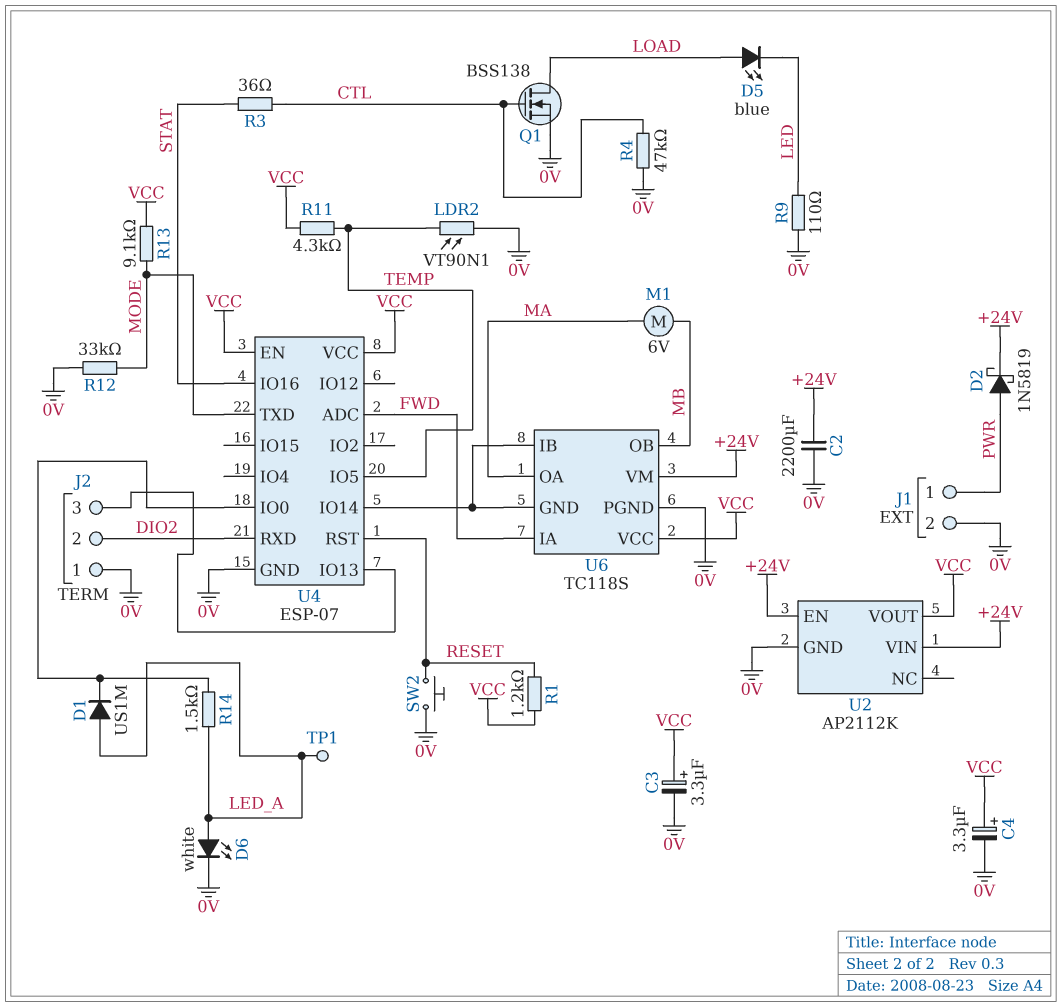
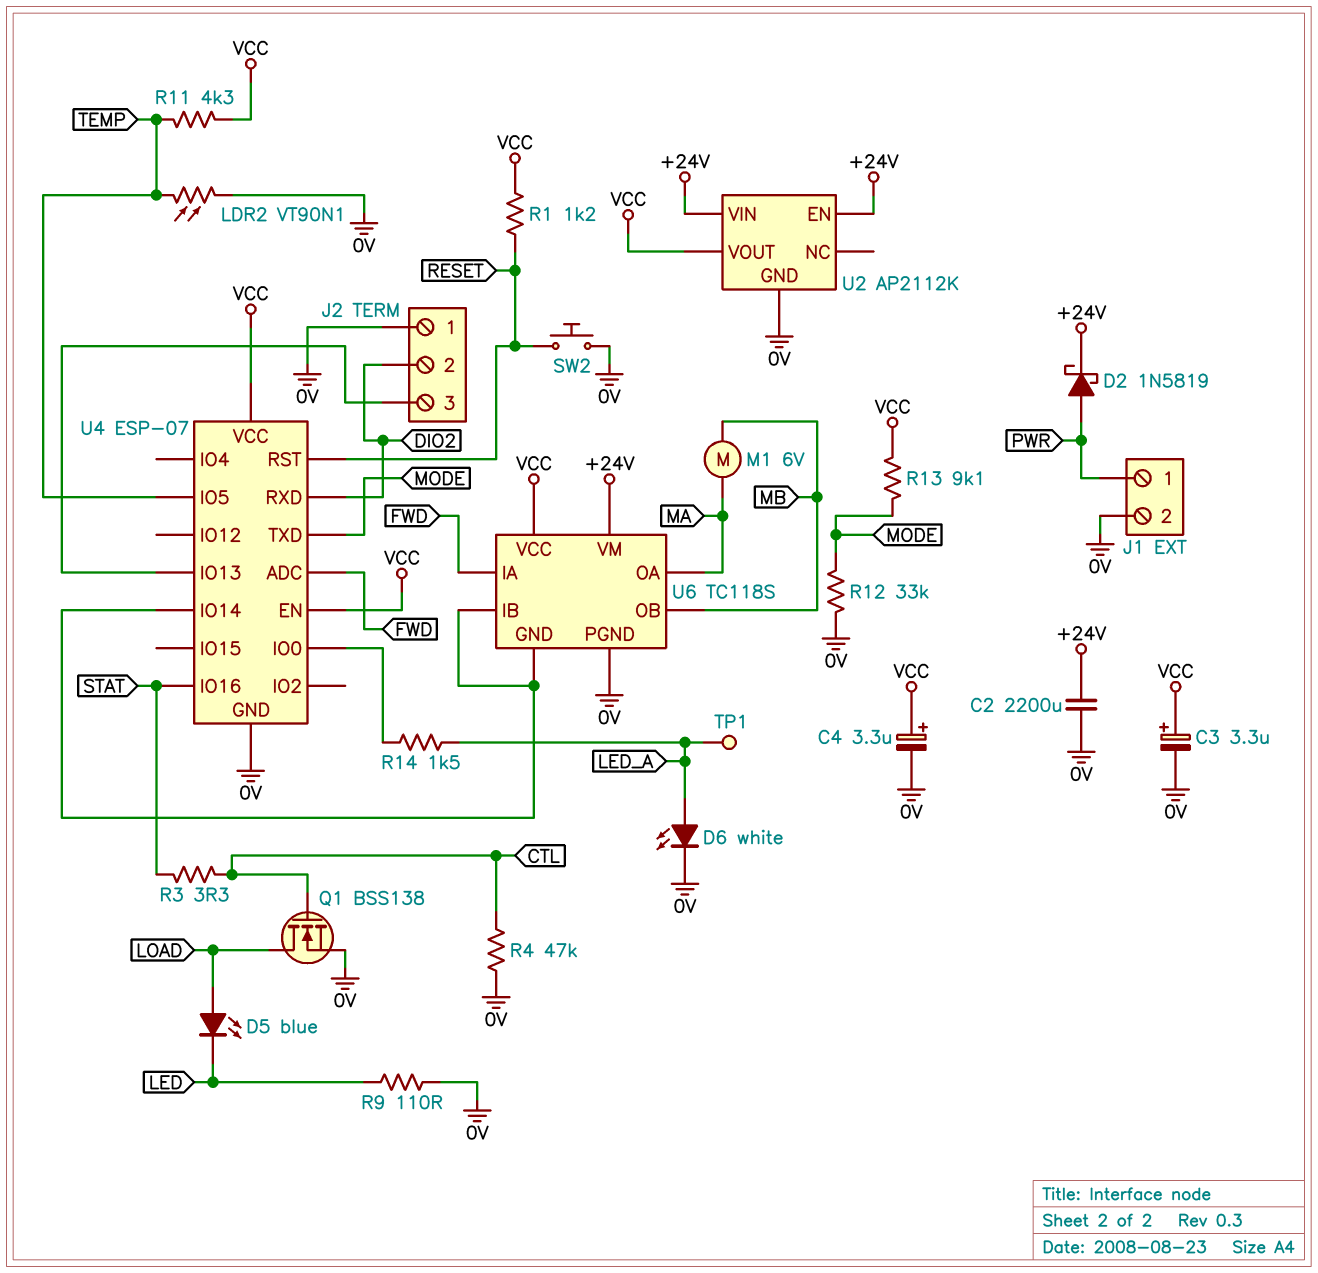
D1: diode US1M (A LED_A, K U4/IO0) -> none
R3: 36 (CTL, STAT) -> 3.3 (CTL, STAT)

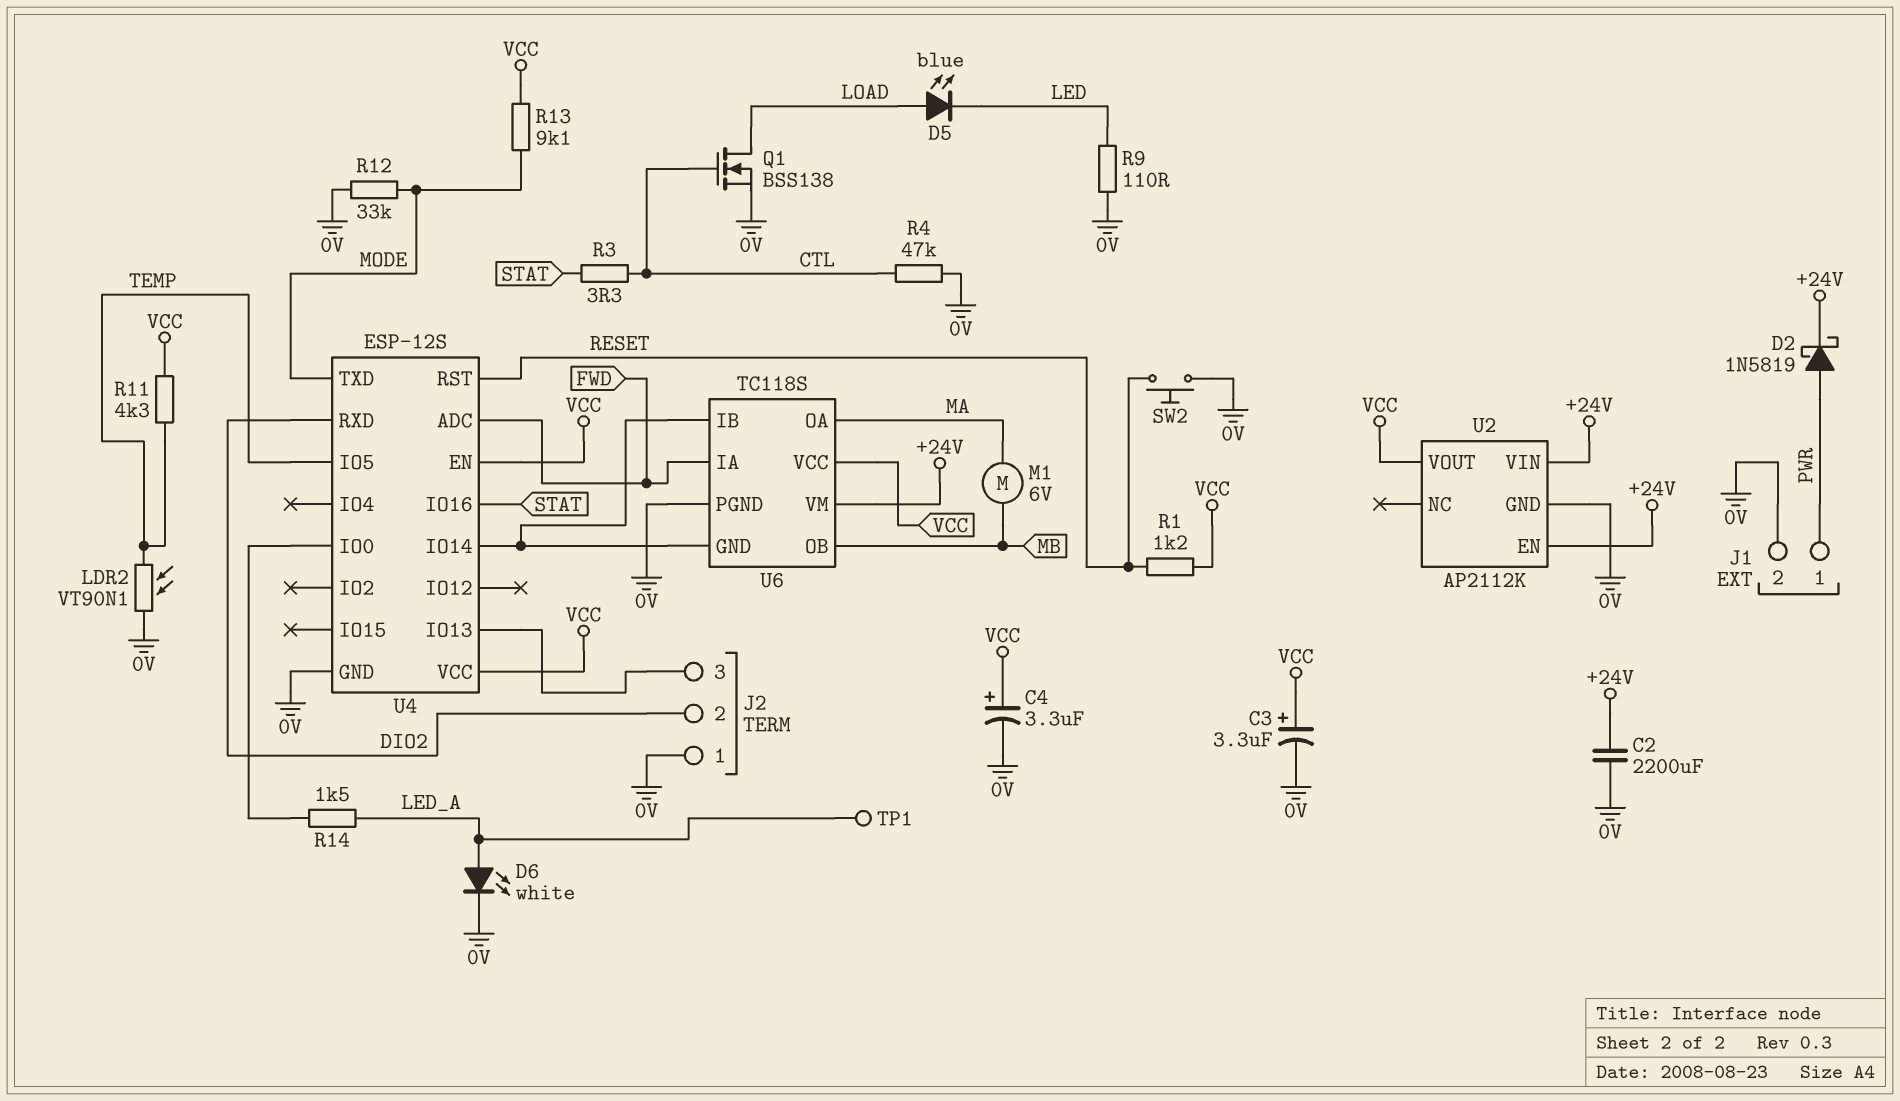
U4: ESP-07 -> ESP-12S

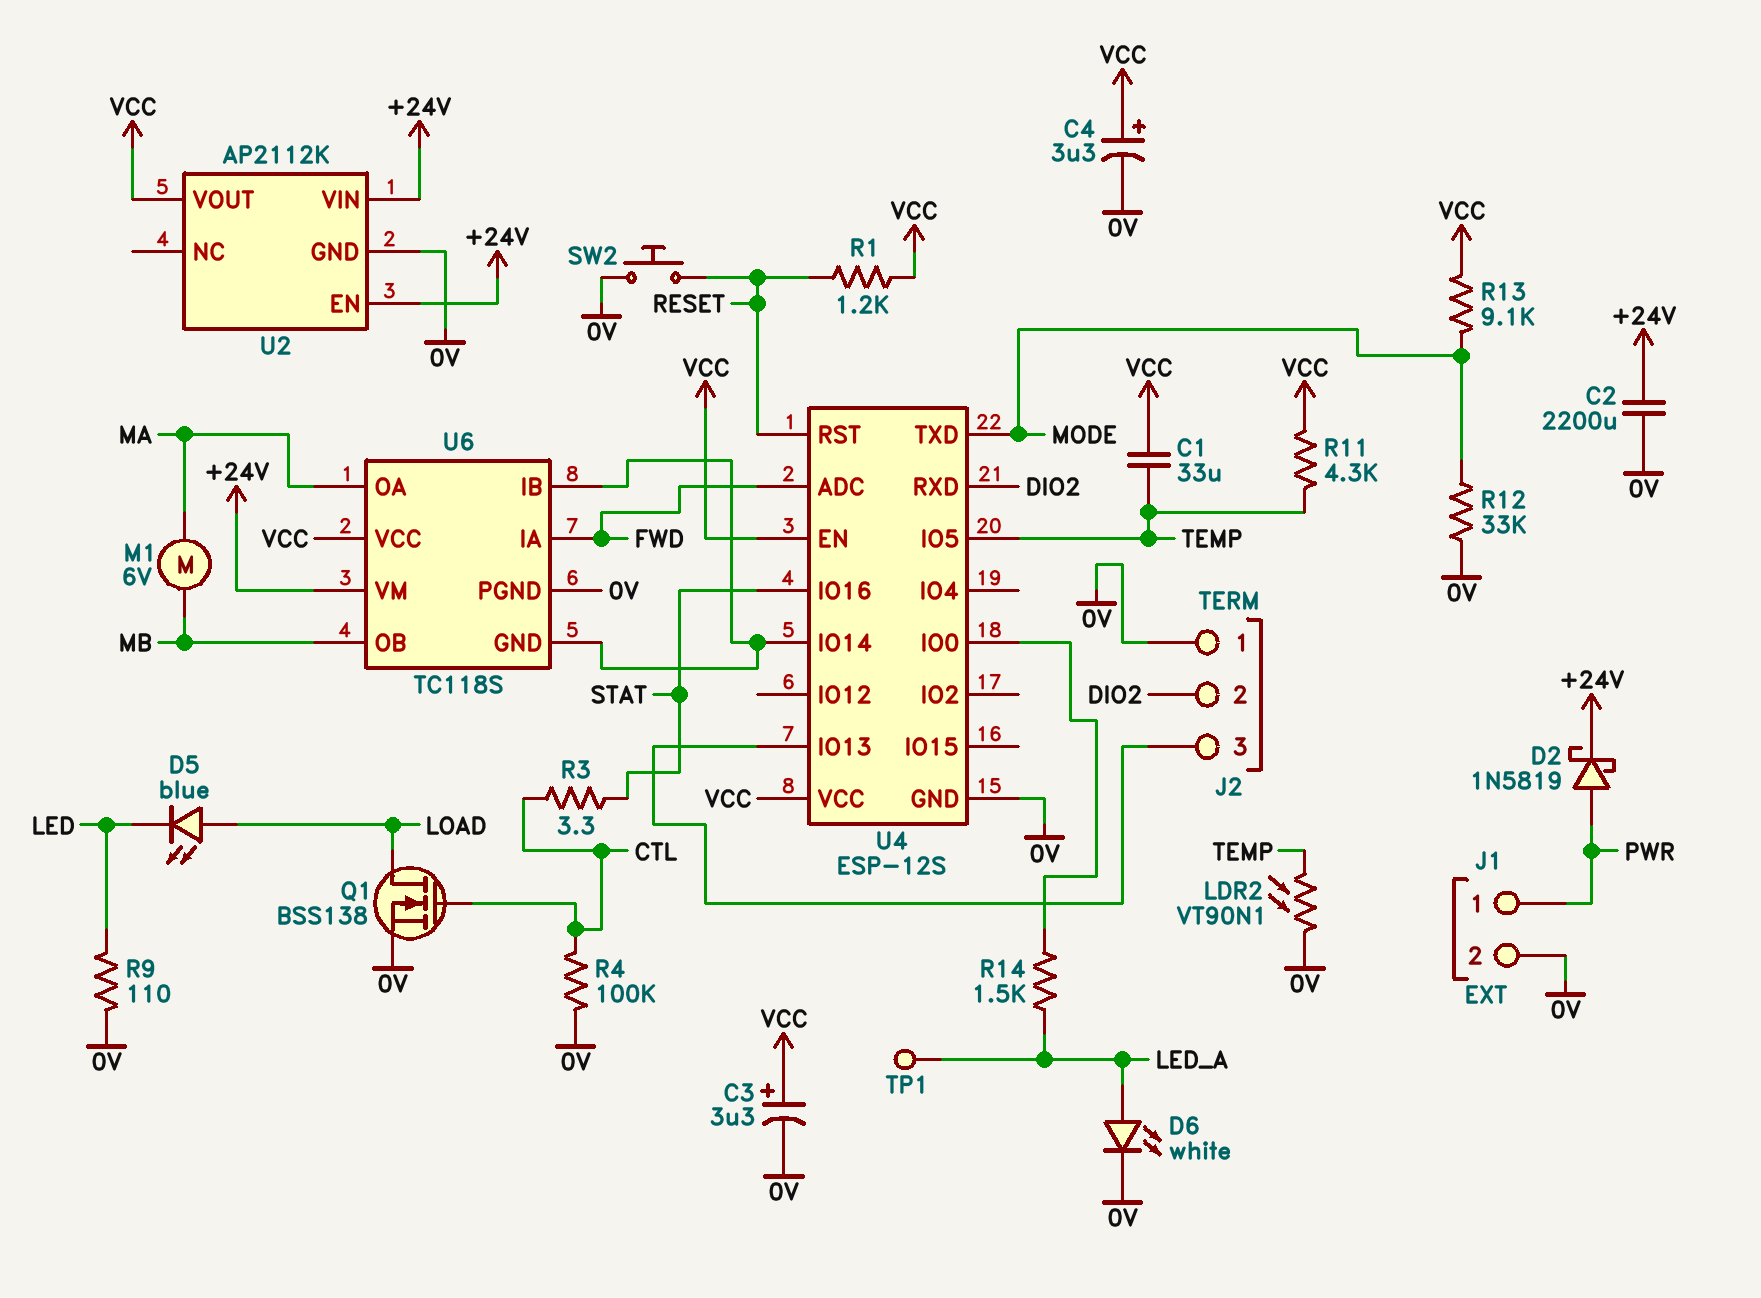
C1: none -> 33uF (TEMP, VCC)
R4: 47k (0V, CTL) -> 100k (0V, CTL)

